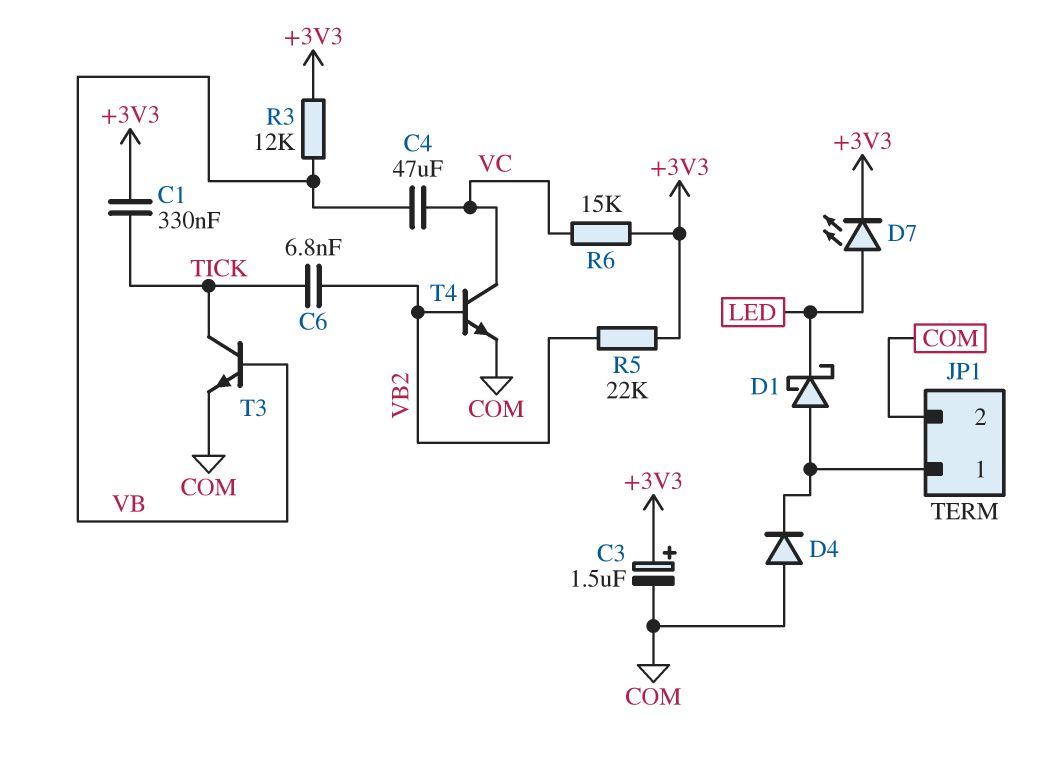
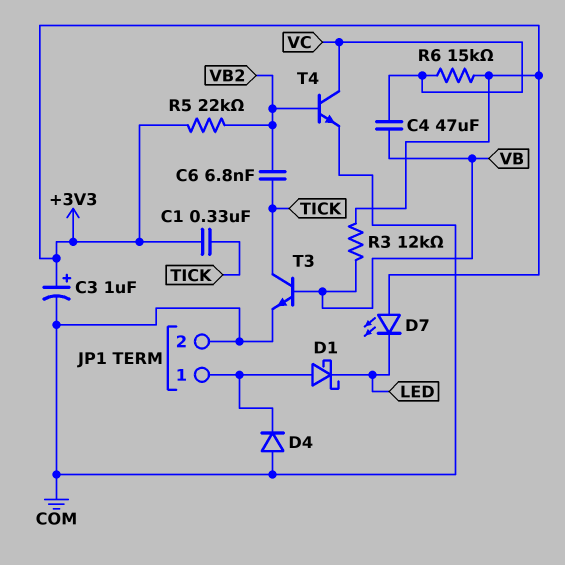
C3: 1.5uF (plus +3V3, minus COM) -> 1uF (plus +3V3, minus COM)
D7: LED (A LED, K +3V3) -> LED (A +3V3, K LED)

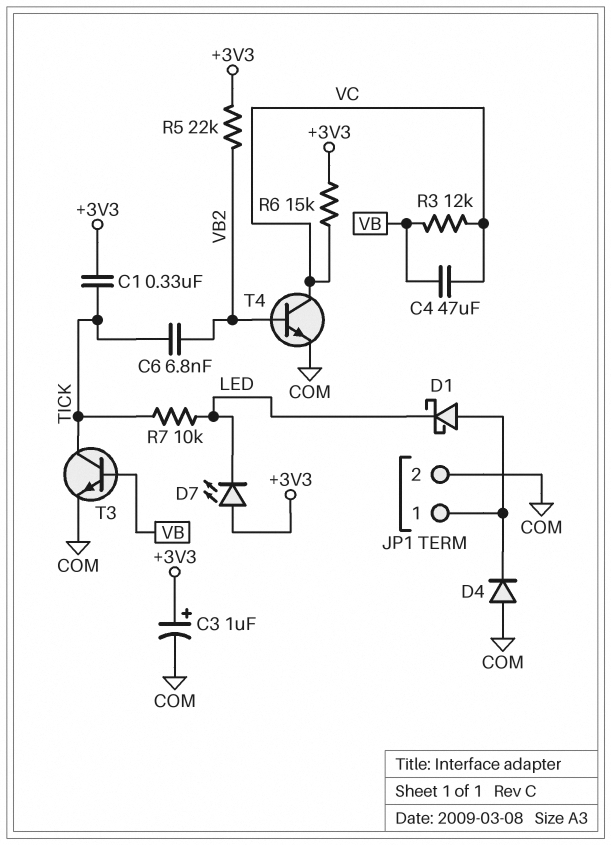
R3: 12k (+3V3, VB) -> 12k (VB, VC)
R7: none -> 10k (LED, TICK)

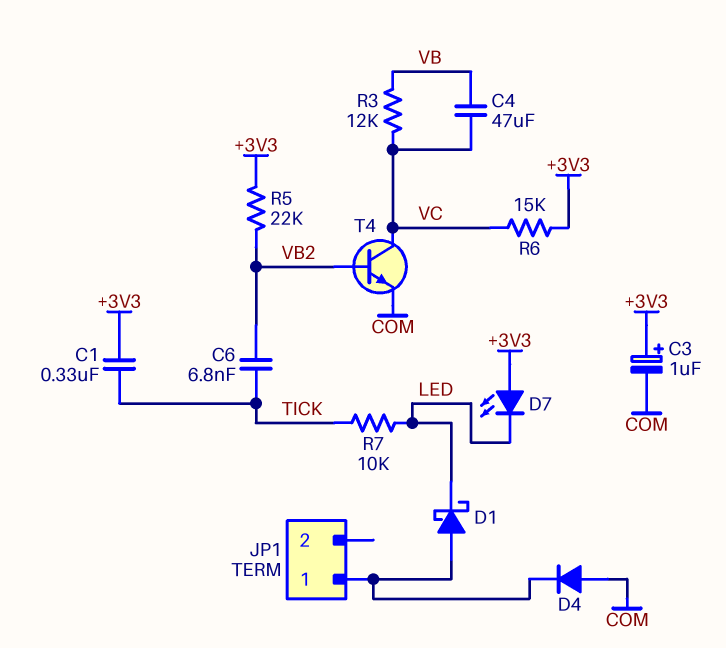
JP1 pin 2: COM -> none
T3: NPN (B VB, C TICK, E COM) -> none

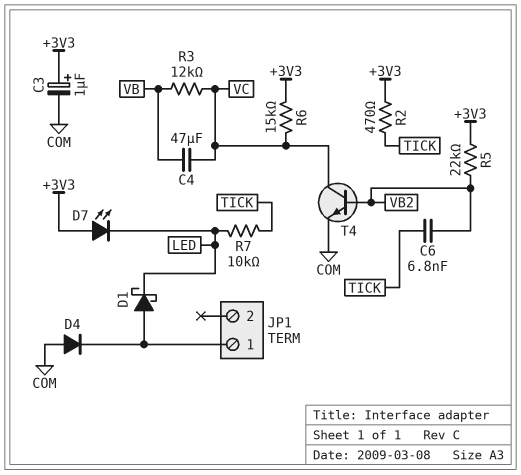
C1: 330nF (+3V3, TICK) -> none
R2: none -> 470 (+3V3, TICK)

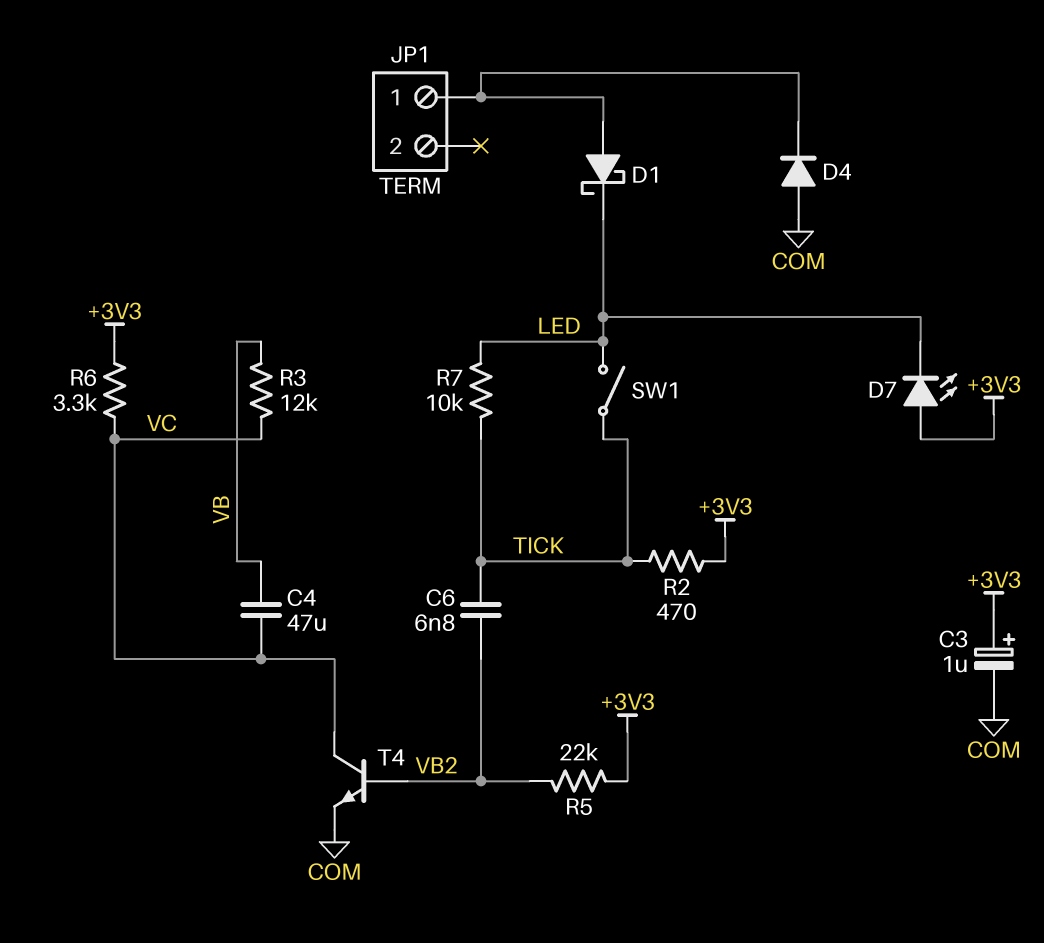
R6: 15k (+3V3, VC) -> 3.3k (+3V3, VC)
SW1: none -> switch (LED, TICK)

